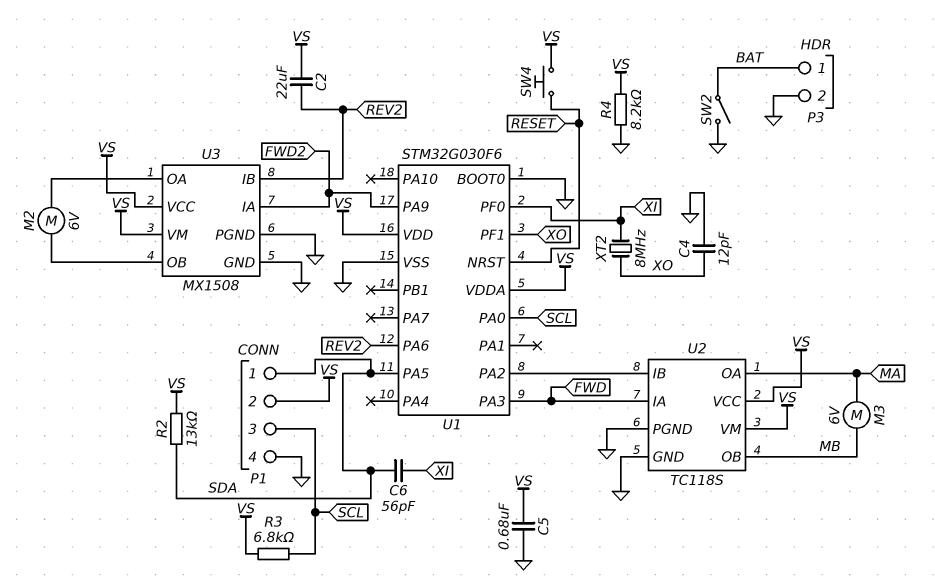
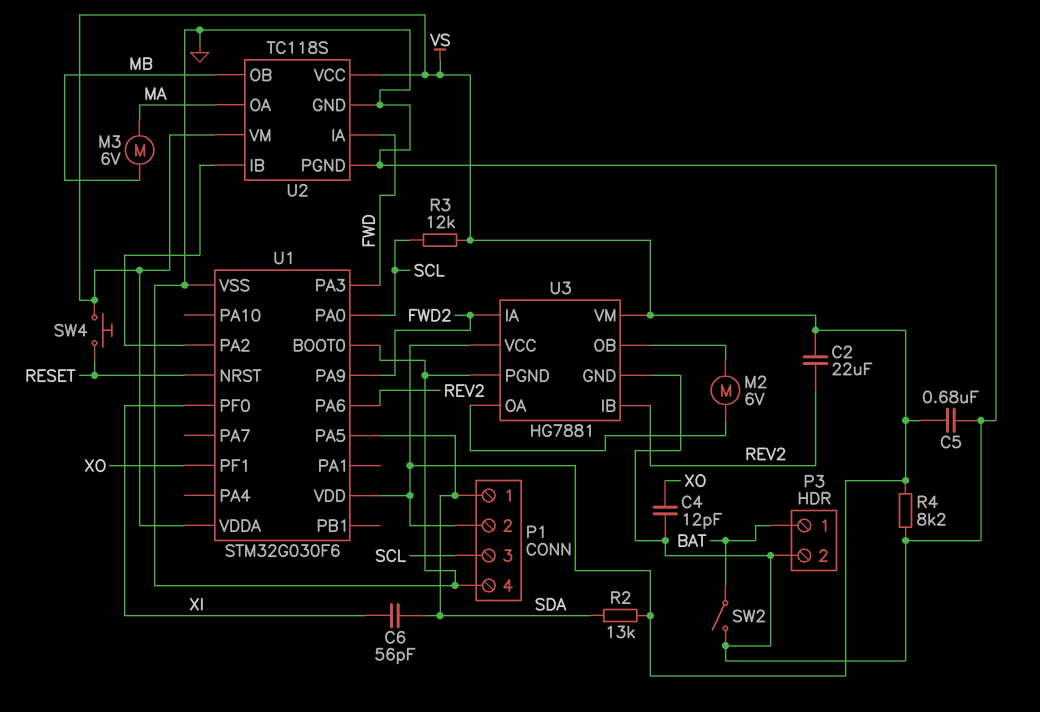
R3: 6.8k (SCL, VS) -> 12k (SCL, VS)
U3: MX1508 -> HG7881
XT2: 8MHz (XI, XO) -> none

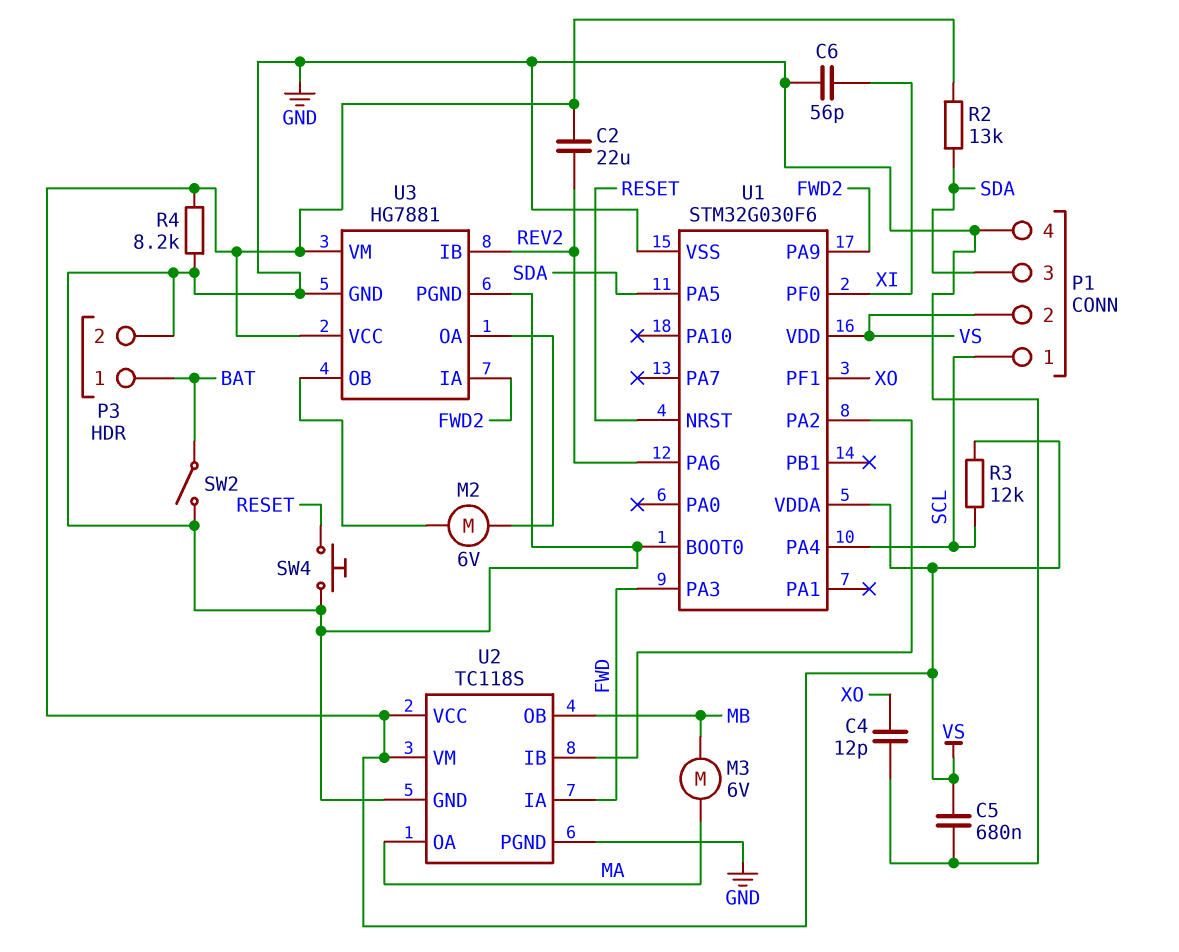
C6: 56pF (SDA, XI) -> 56pF (GND, XI)
P1 pin 1: SDA -> SCL
P1 pin 3: SCL -> SDA
SW4: button (RESET, VS) -> button (GND, RESET)
U1 pin PA0: SCL -> none
U1 pin PA4: none -> SCL

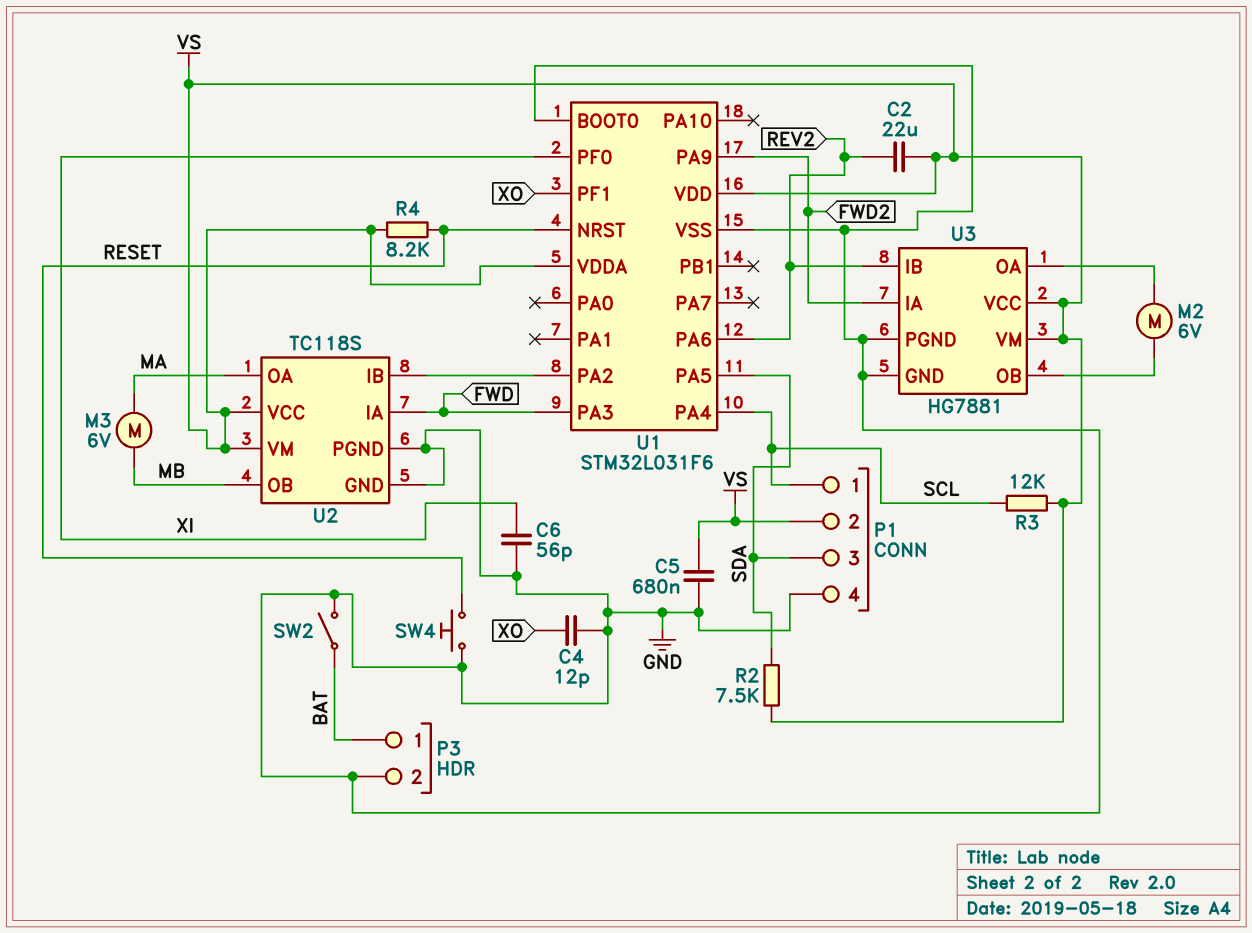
R2: 13k (SDA, VS) -> 7.5k (SDA, VS)
R4: 8.2k (GND, VS) -> 8.2k (RESET, VS)
U1: STM32G030F6 -> STM32L031F6

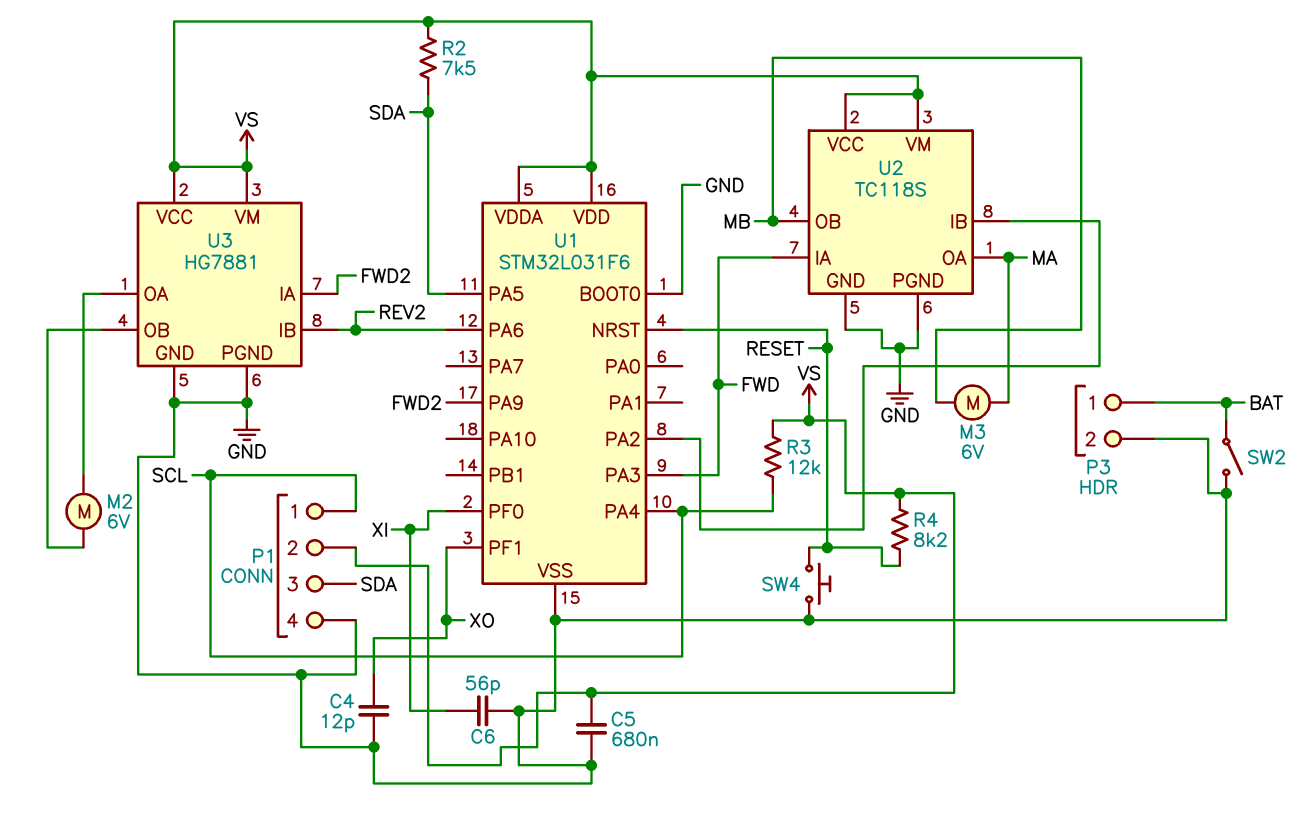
C2: 22uF (REV2, VS) -> none

